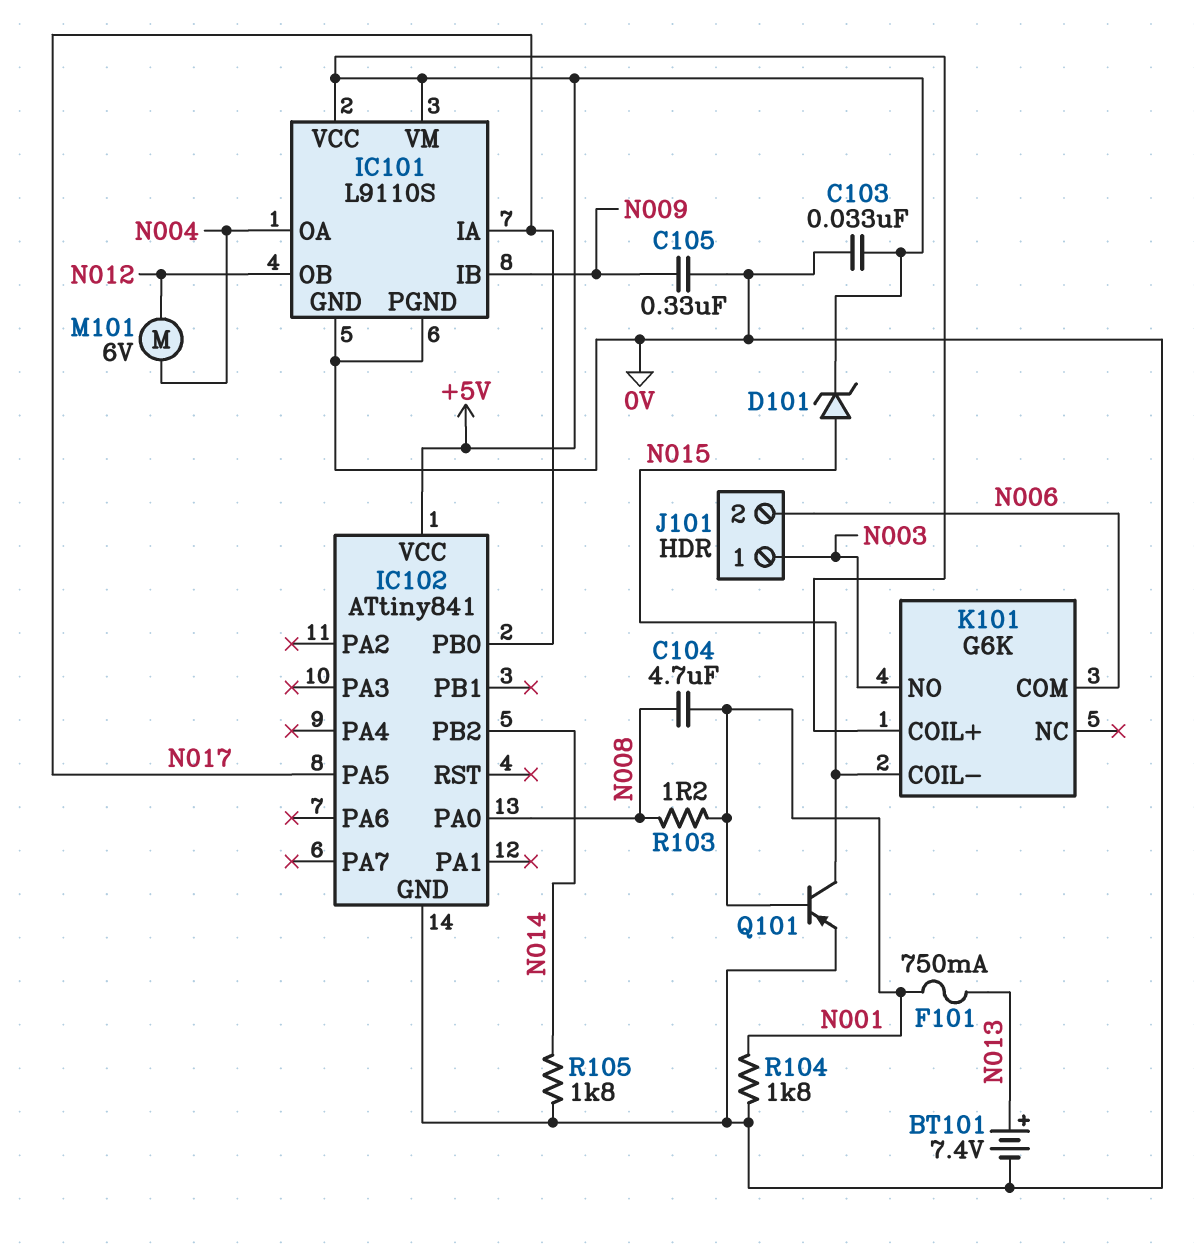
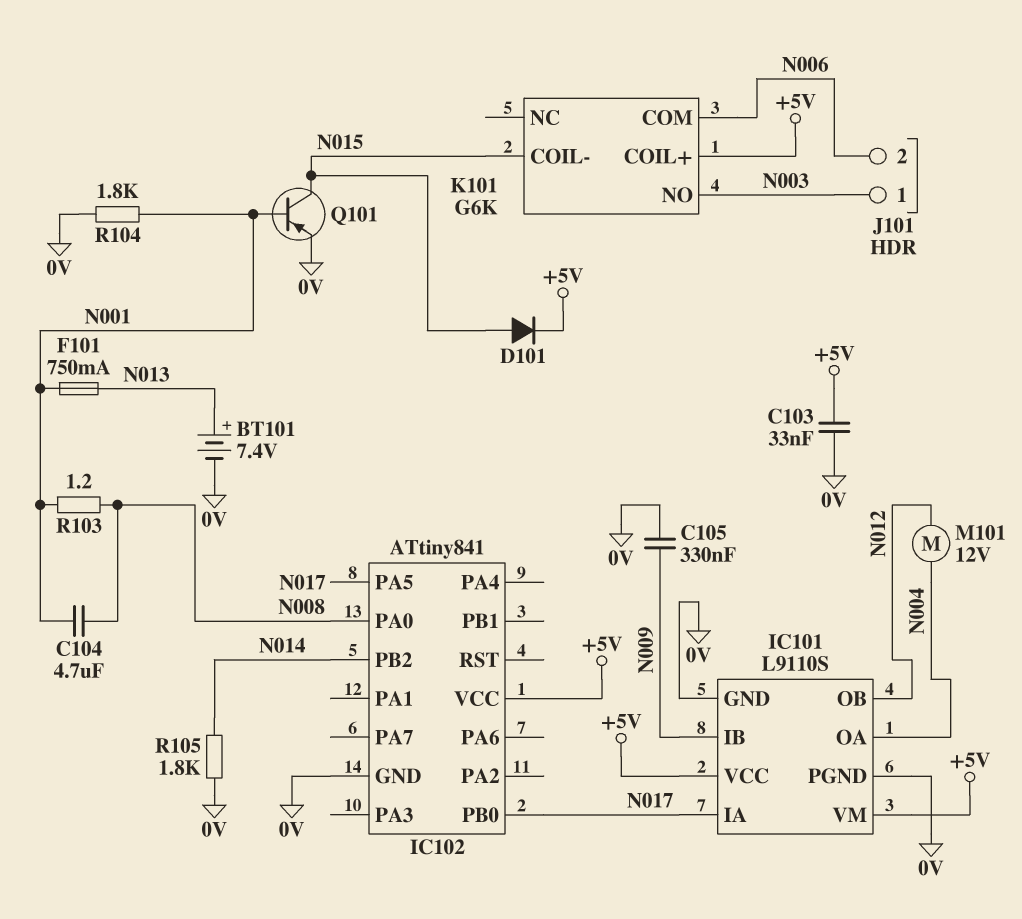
D101: zener (A N015, K +5V) -> diode (A N015, K +5V)
M101: motor 6V (N004, N012) -> motor 12V (N004, N012)

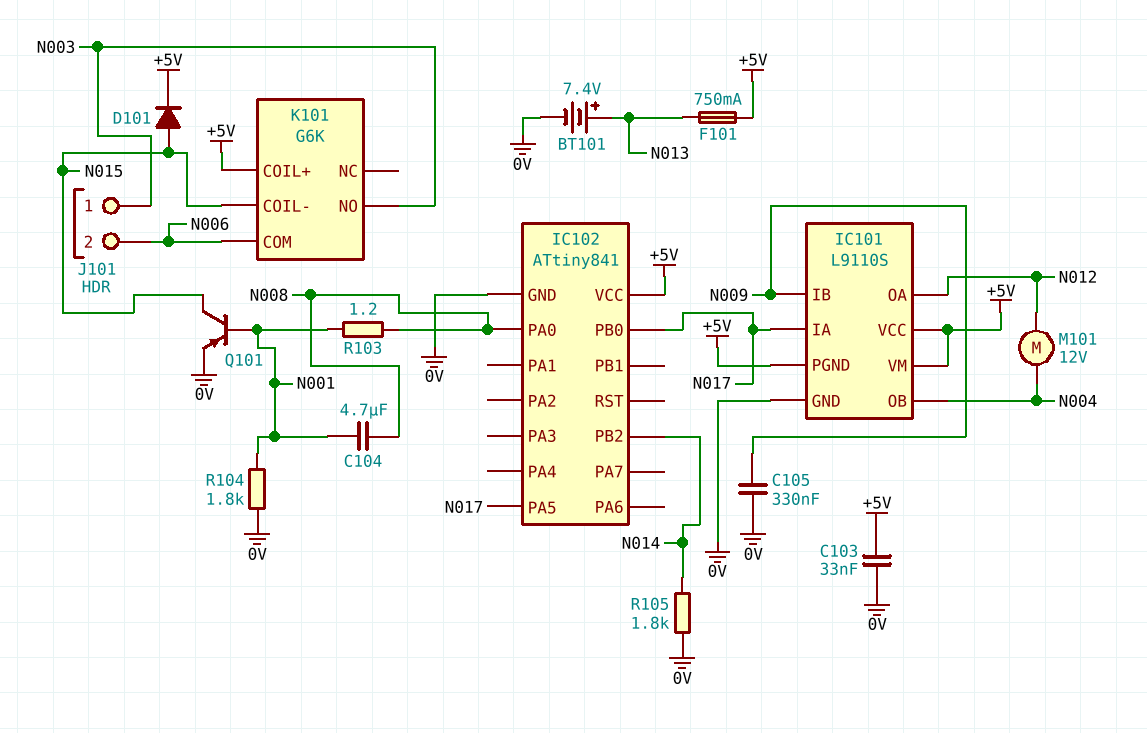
F101: 750mA (N001, N013) -> 750mA (+5V, N013)
IC101 pin OA: N004 -> N012
IC101 pin OB: N012 -> N004
IC101 pin PGND: 0V -> +5V

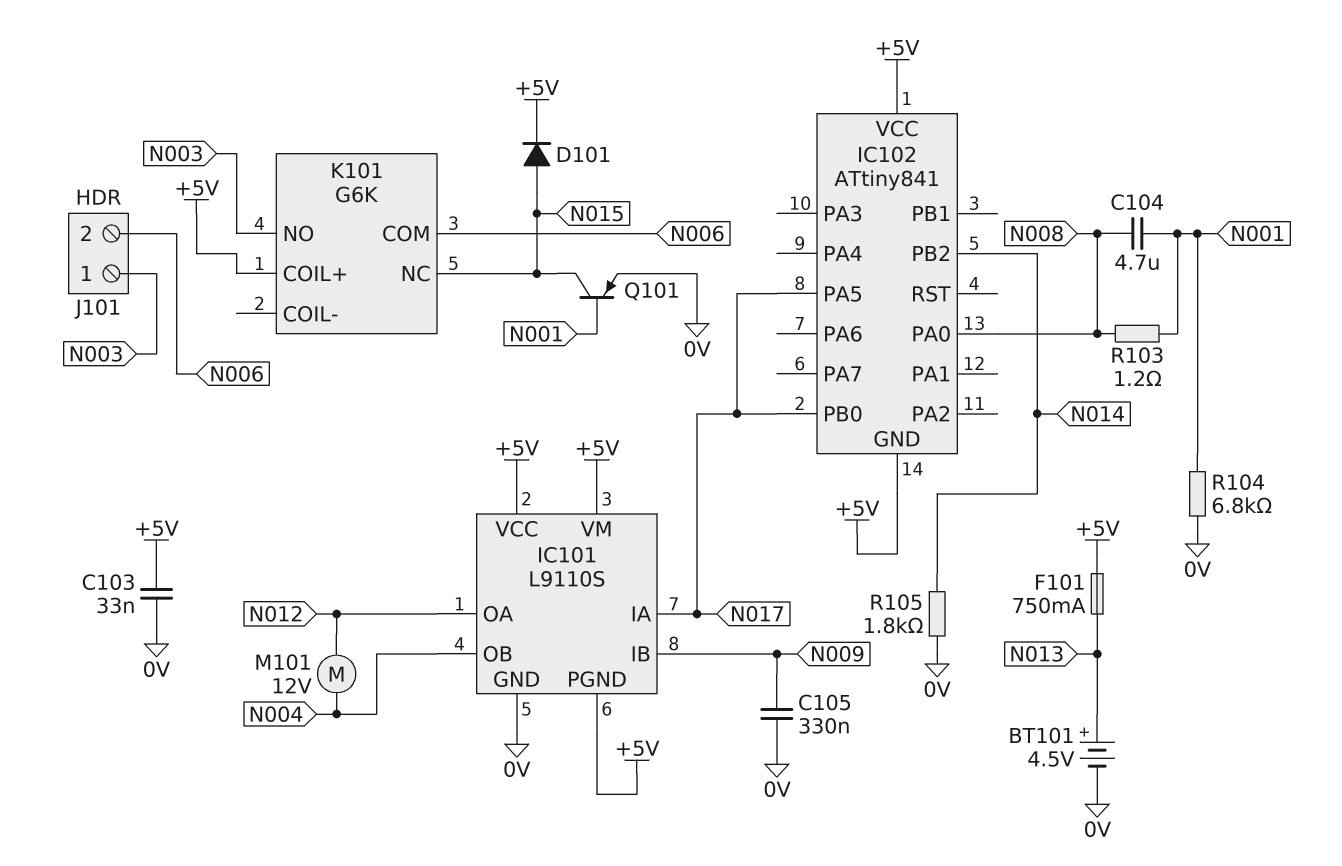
BT101: 7.4V (plus N013, minus 0V) -> 4.5V (plus N013, minus 0V)
IC102 pin GND: 0V -> +5V
K101 pin COIL-: N015 -> none
K101 pin NC: none -> N015
R104: 1.8k (0V, N001) -> 6.8k (0V, N001)

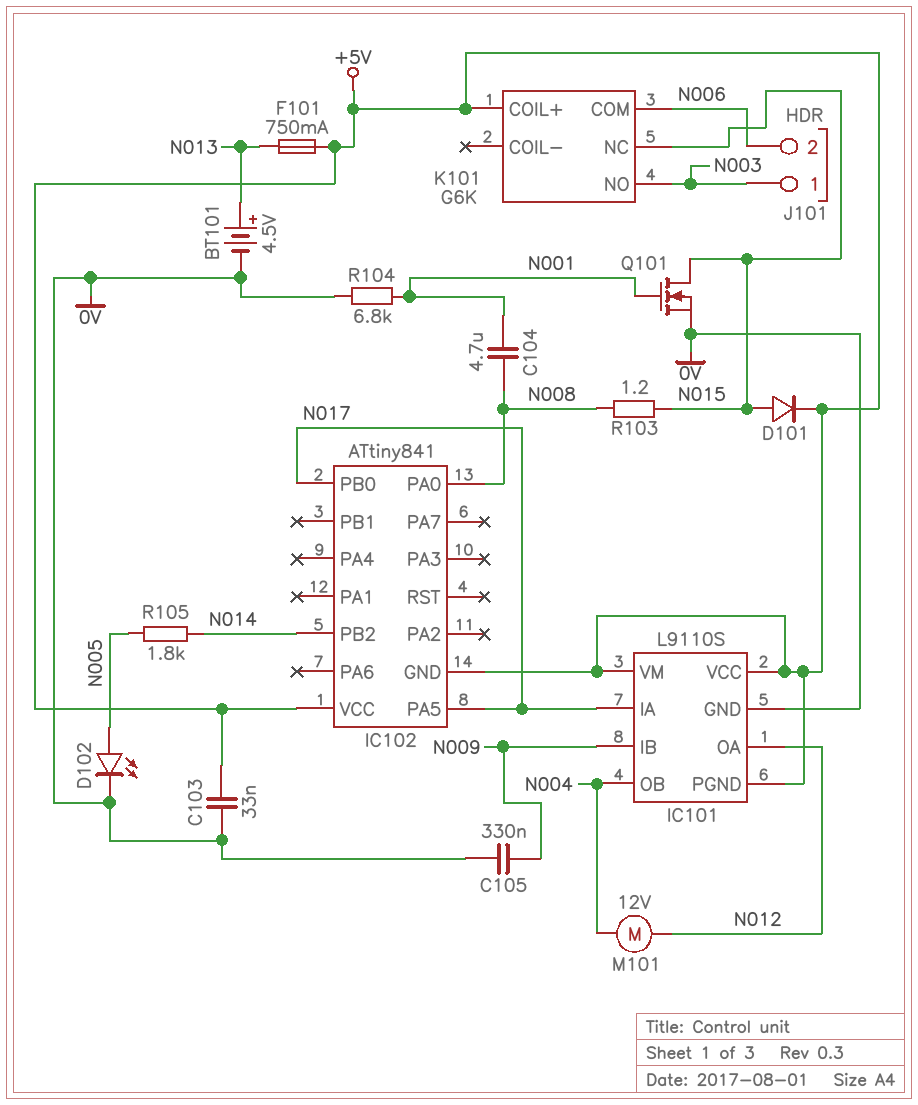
D102: none -> LED (A N005, K 0V)
Q101: PNP (B N001, C N015, E 0V) -> NMOS (G N001, D N015, S 0V)
R103: 1.2 (N001, N008) -> 1.2 (N008, N015)
R105: 1.8k (0V, N014) -> 1.8k (N005, N014)

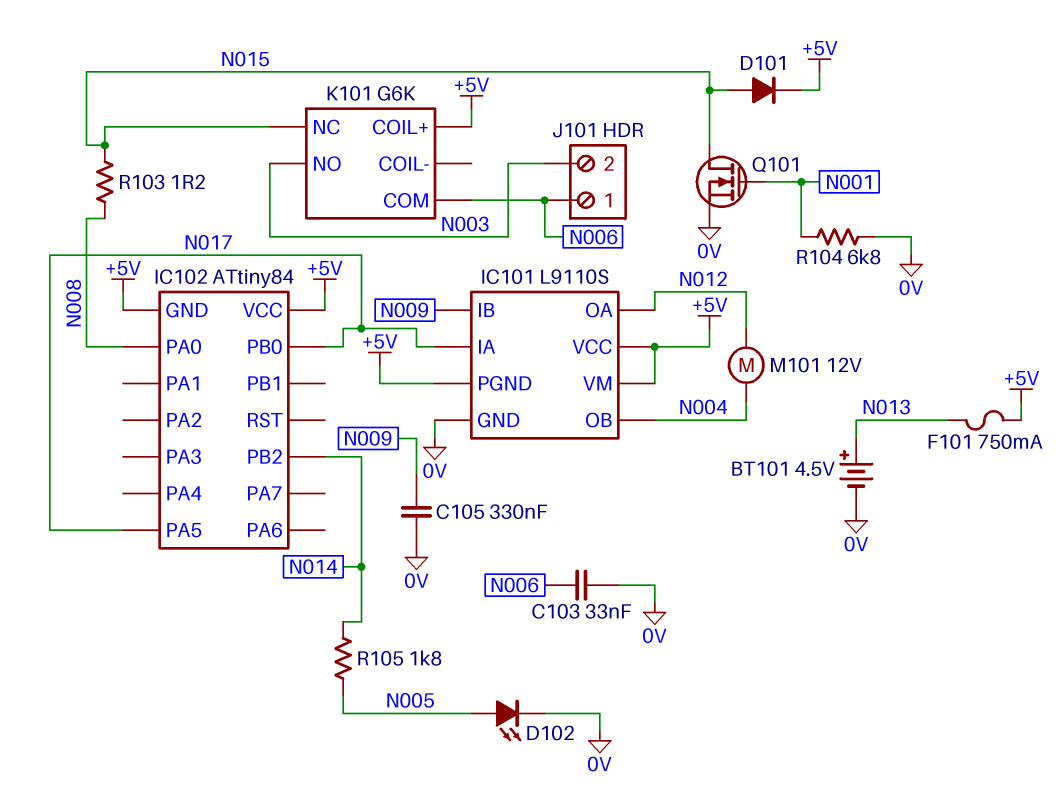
C103: 33nF (+5V, 0V) -> 33nF (0V, N006)
C104: 4.7uF (N001, N008) -> none
IC102: ATtiny841 -> ATtiny84
J101 pin 1: N003 -> N006
J101 pin 2: N006 -> N003

